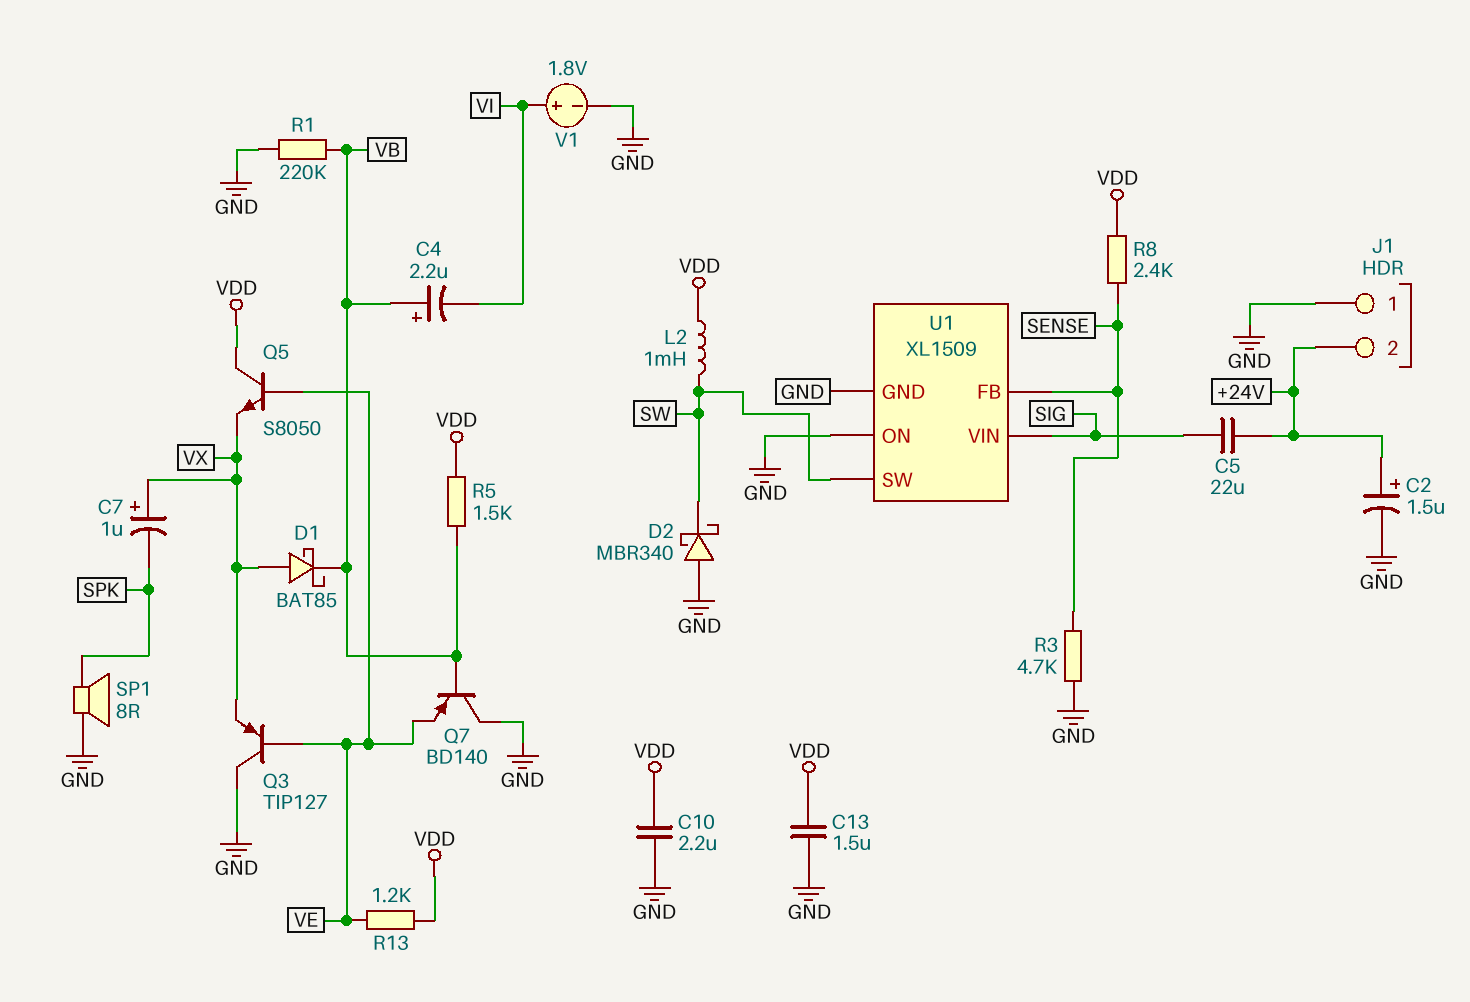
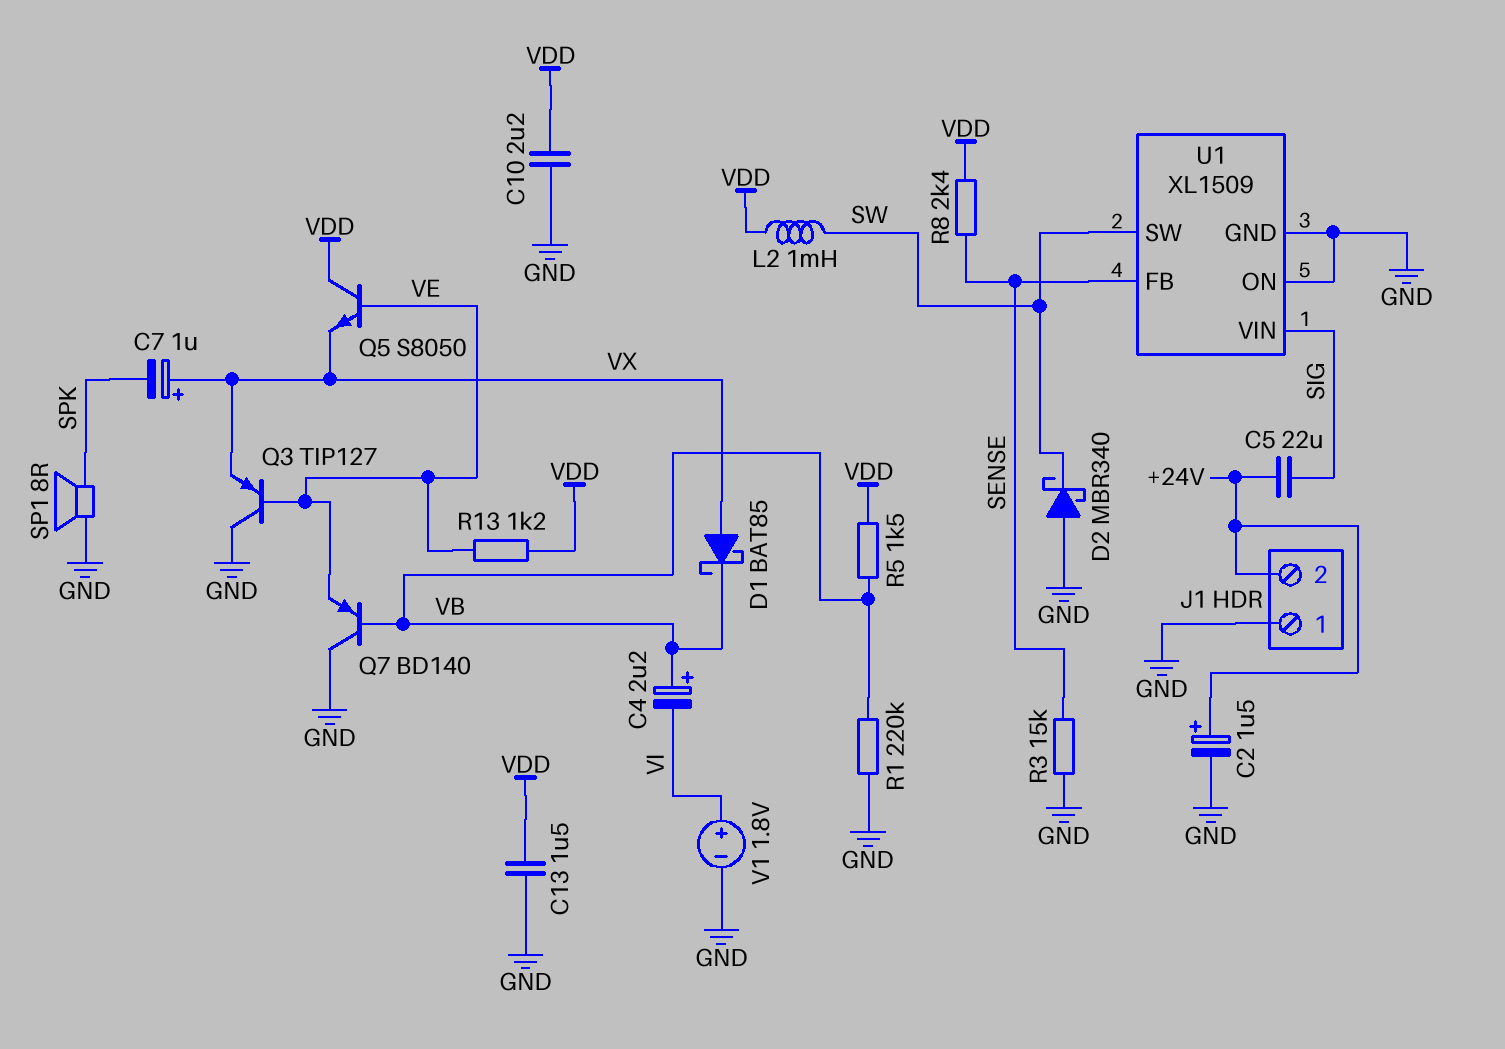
R3: 4.7k (GND, SENSE) -> 15k (GND, SENSE)

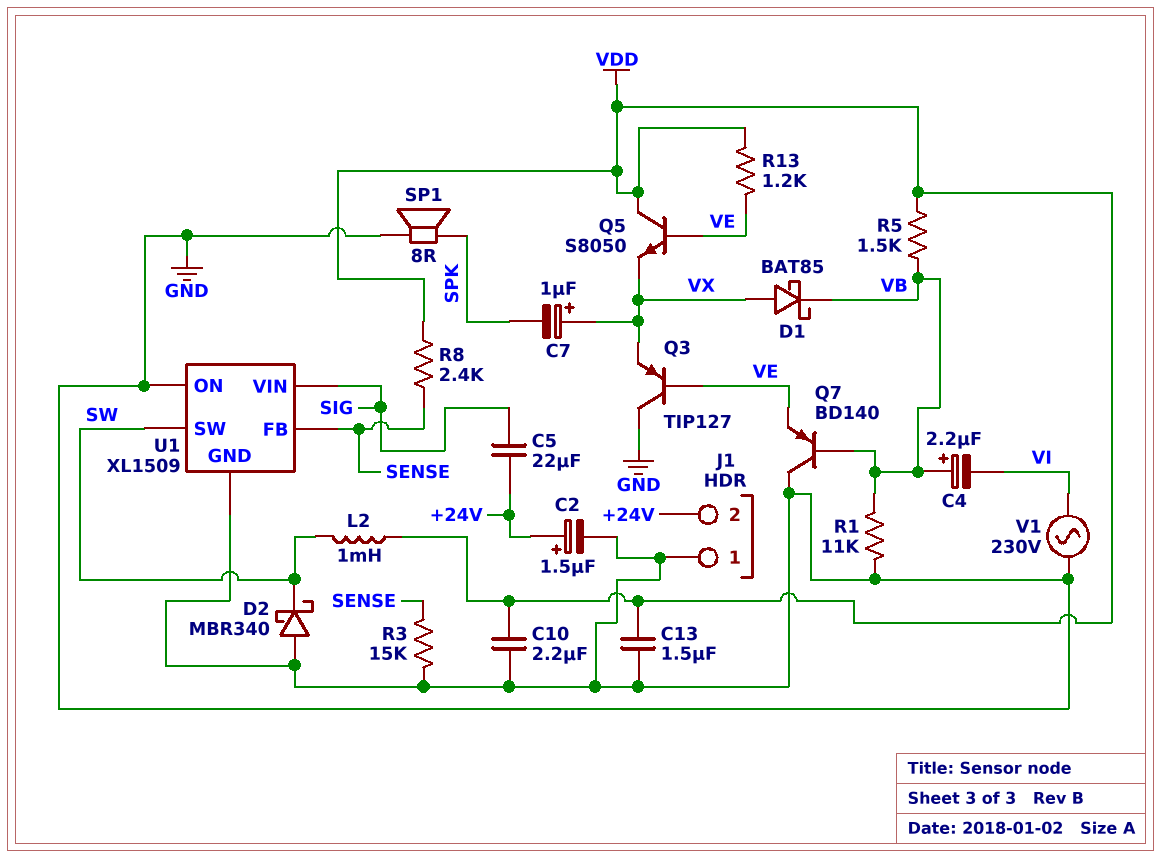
R1: 220k (GND, VB) -> 11k (GND, VB)
V1: 1.8V (plus VI, minus GND) -> AC 230V (GND, VI)

